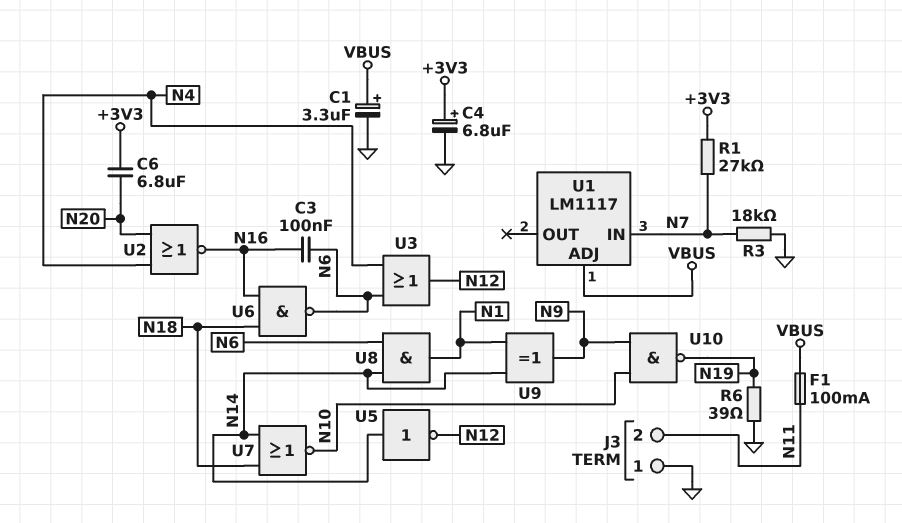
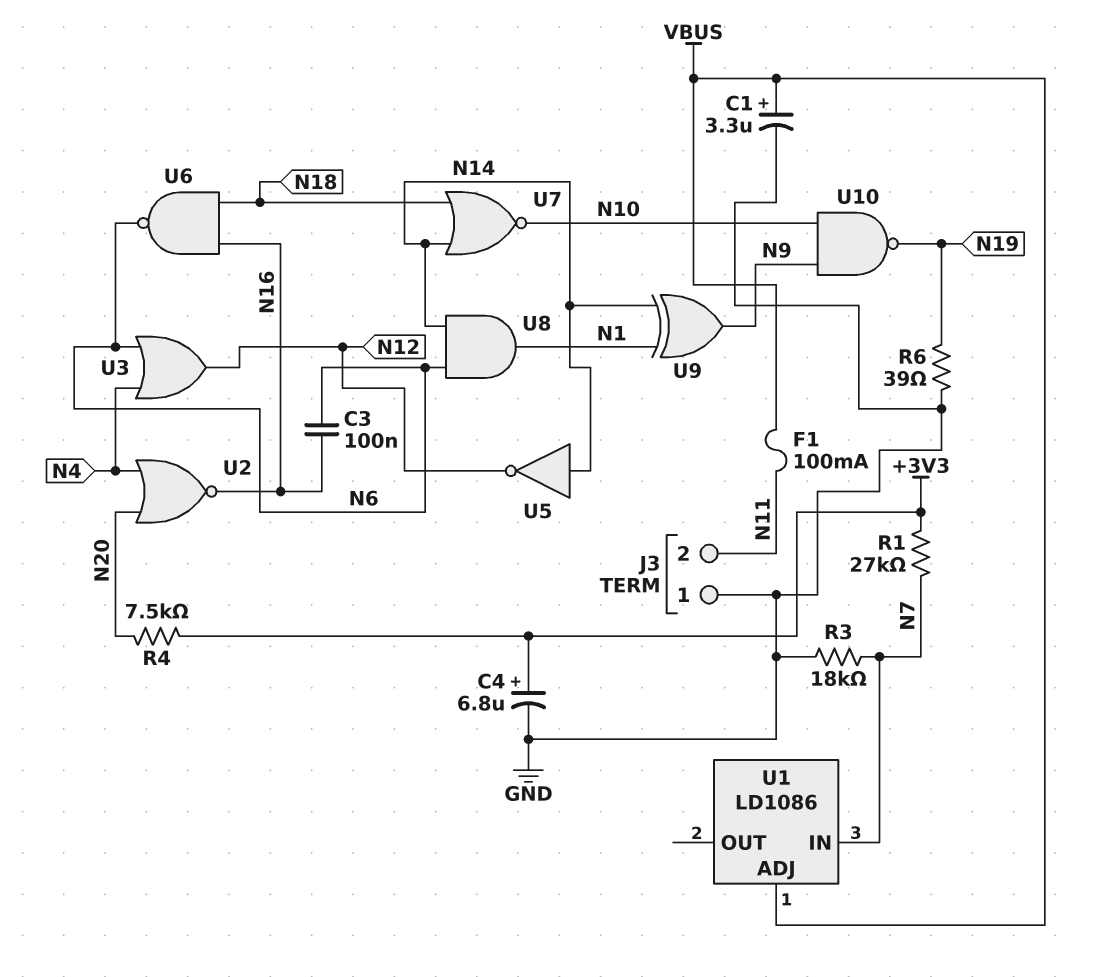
C6: 6.8uF (+3V3, N20) -> none
R4: none -> 7.5k (+3V3, N20)
U1: LM1117 -> LD1086

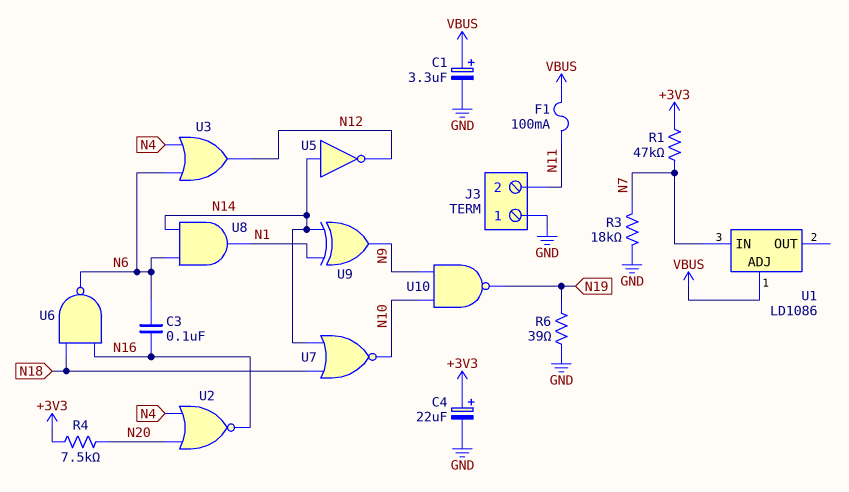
C4: 6.8uF (plus +3V3, minus GND) -> 22uF (plus +3V3, minus GND)
R1: 27k (+3V3, N7) -> 47k (+3V3, N7)

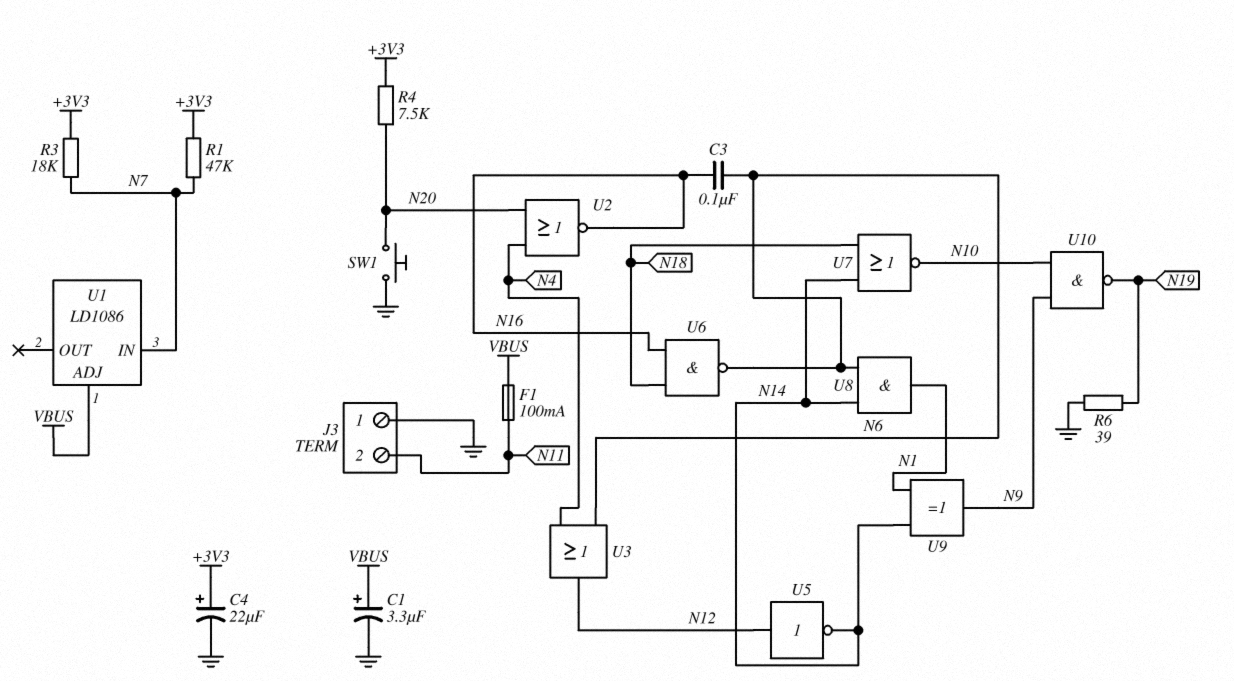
R3: 18k (GND, N7) -> 18k (+3V3, N7)
SW1: none -> button (GND, N20)
U5: NOT (in N14, out N12) -> NOT (in N12, out N14)

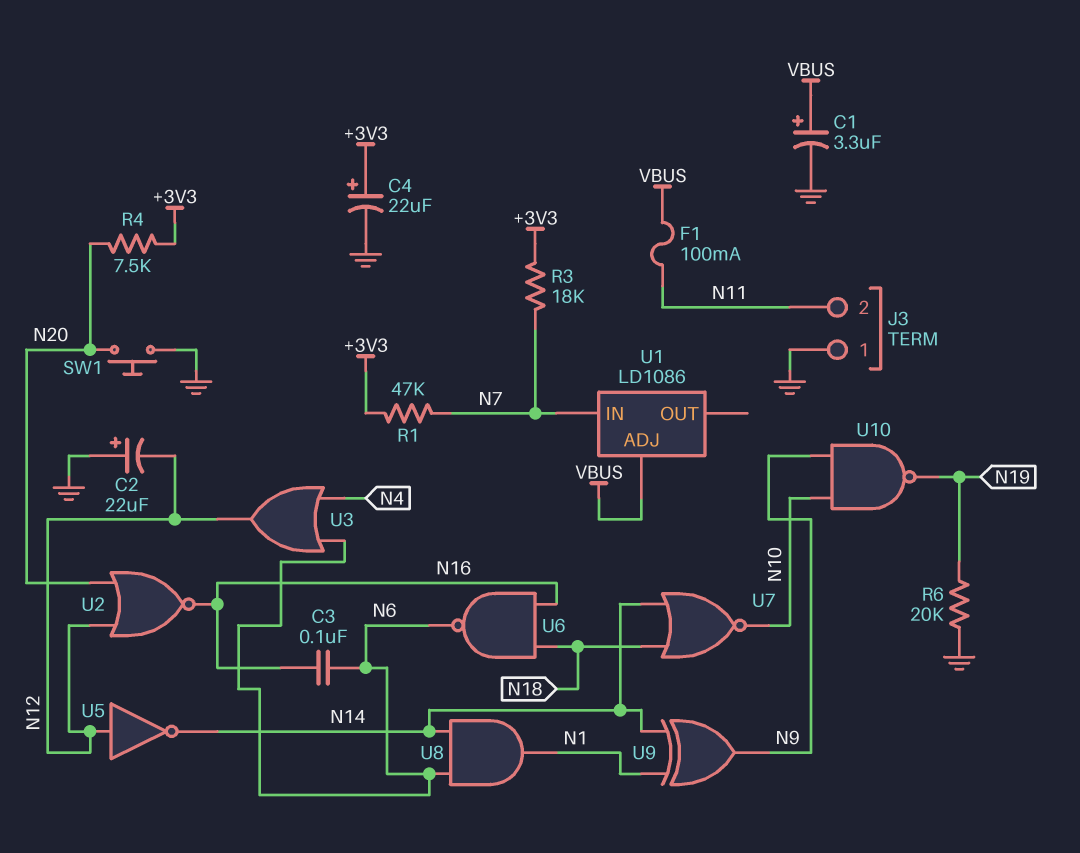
C2: none -> 22uF (plus GND, minus N12)
R6: 39 (GND, N19) -> 20k (GND, N19)
U2: NOR (in N4, in N20, out N16) -> NOR (in N12, in N20, out N16)

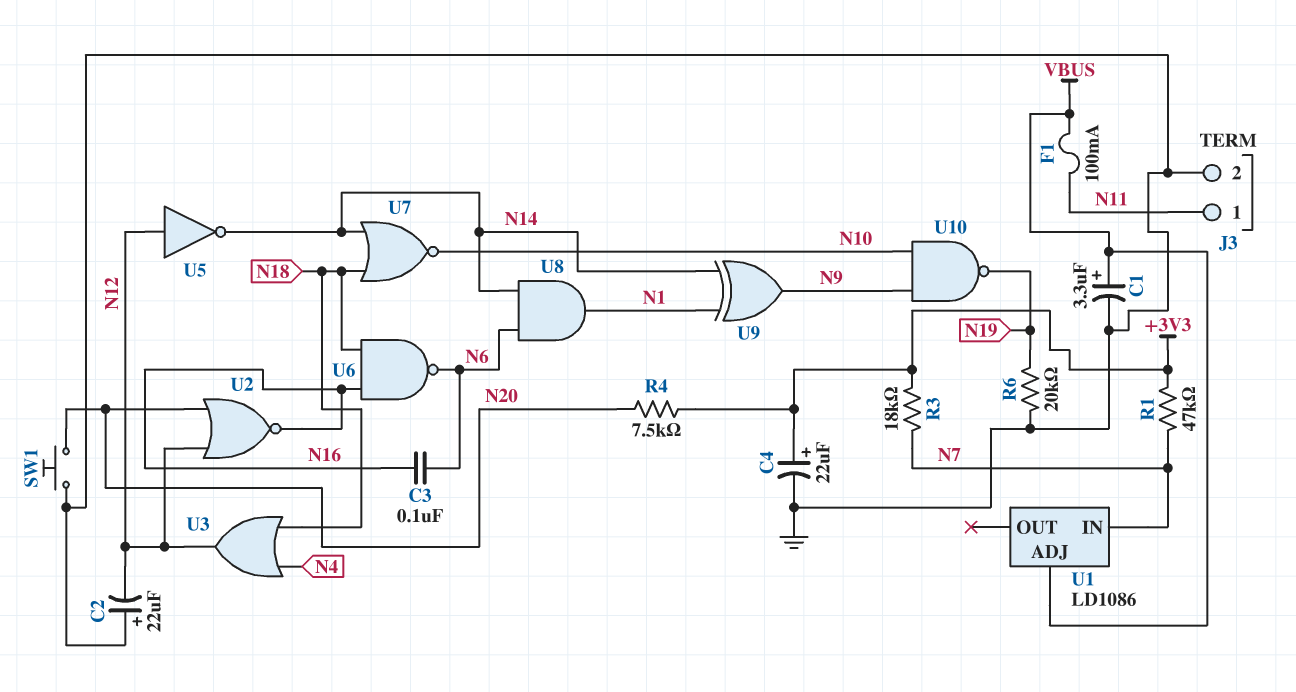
J3 pin 1: GND -> N11
J3 pin 2: N11 -> GND
U3: OR (in N4, in N6, out N12) -> OR (in N4, in N18, out N12)

